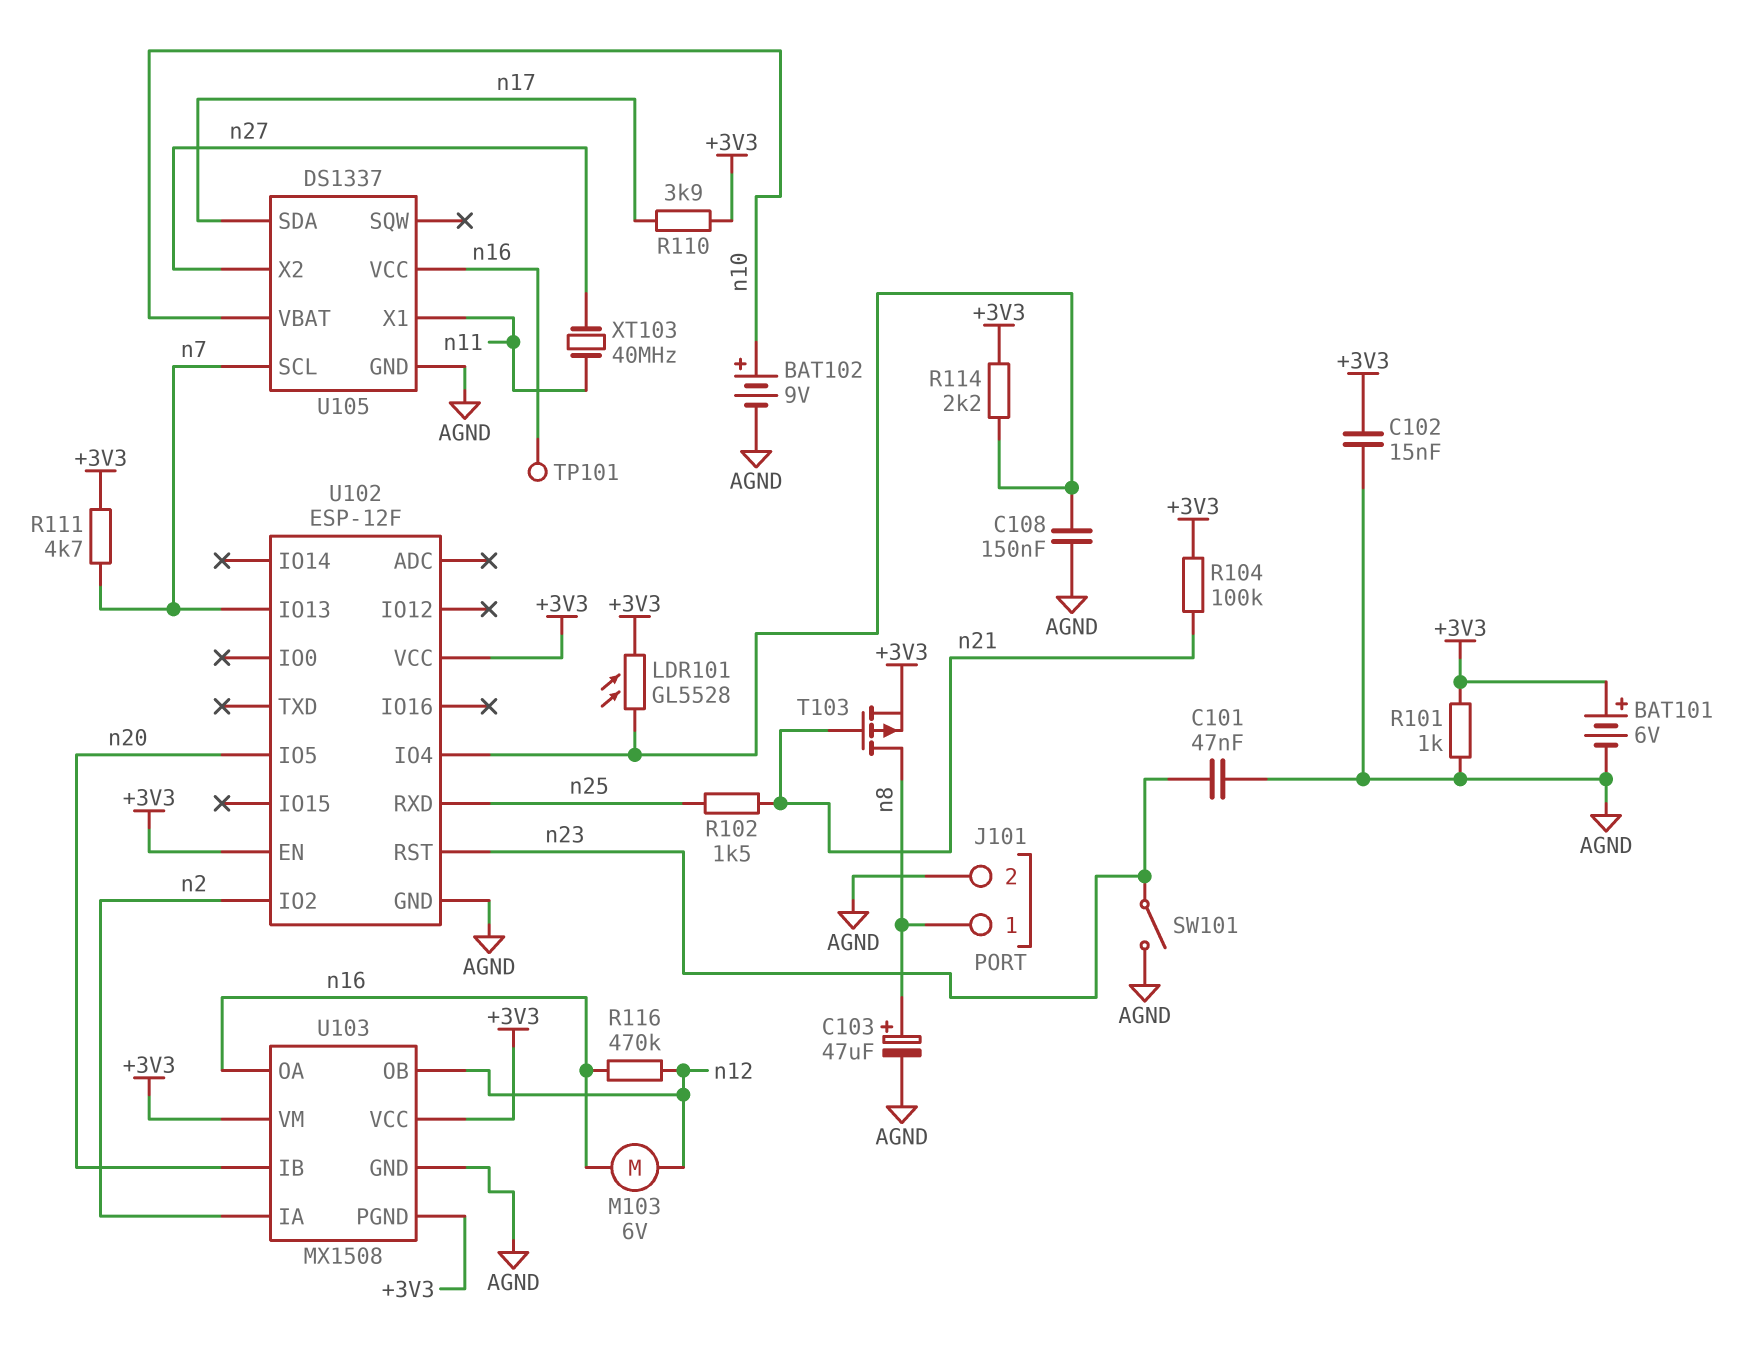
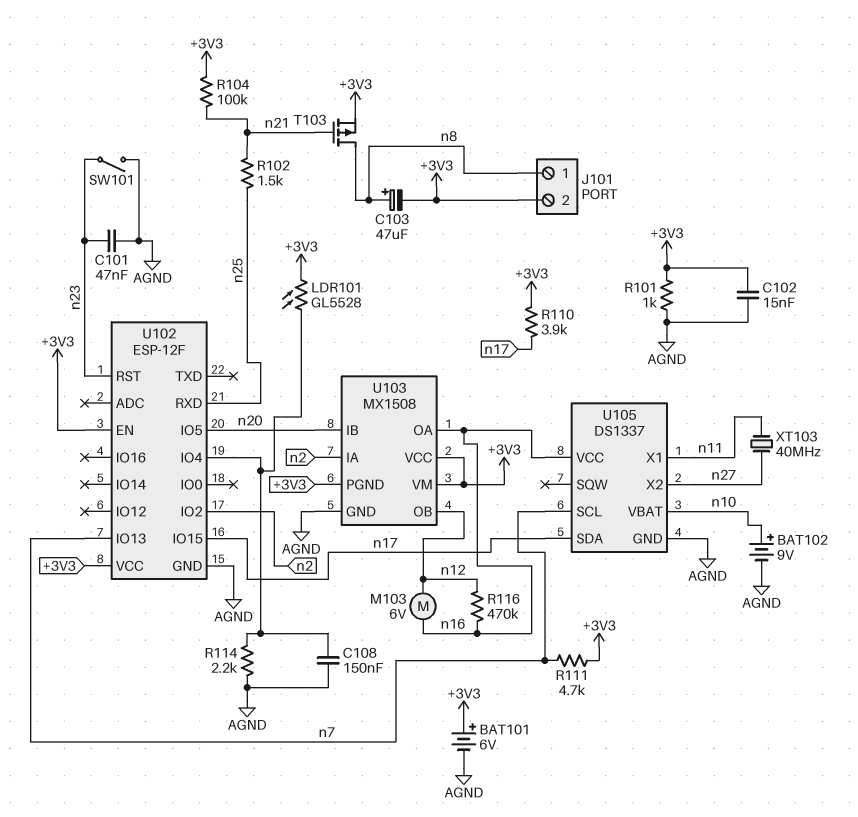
C103: 47uF (plus n8, minus AGND) -> 47uF (plus n8, minus +3V3)
J101 pin 2: AGND -> +3V3
R114: 2.2k (+3V3, U102/IO4) -> 2.2k (AGND, U102/IO4)
TP101: test point (n16) -> none
U102 pin IO15: none -> n17

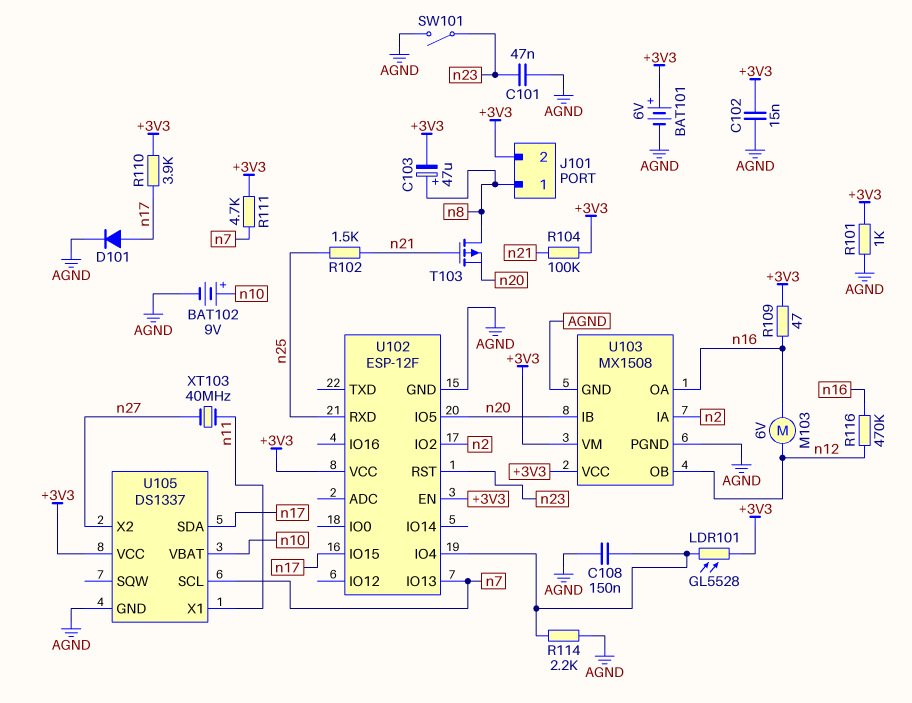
D101: none -> diode (A n17, K AGND)
R109: none -> 47 (+3V3, n16)
T103: PMOS (G n21, D n8, S +3V3) -> PMOS (G n21, D n8, S n20)
U103 pin PGND: +3V3 -> AGND
U105 pin VCC: n16 -> +3V3

